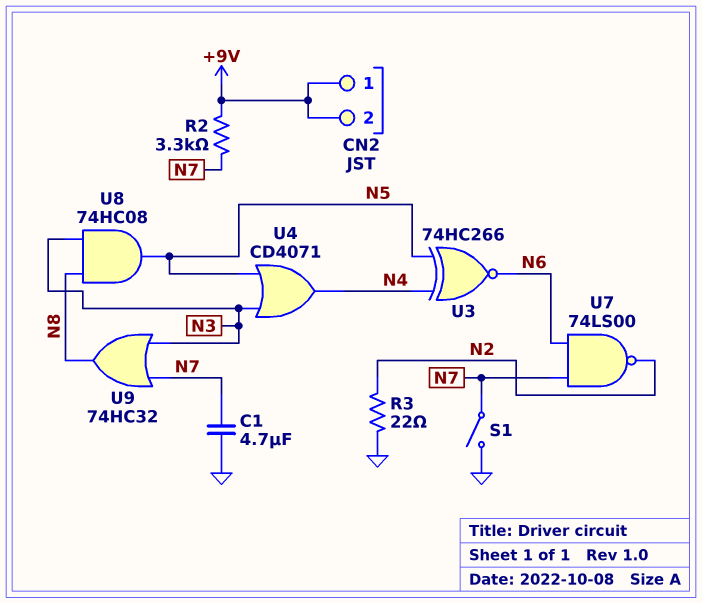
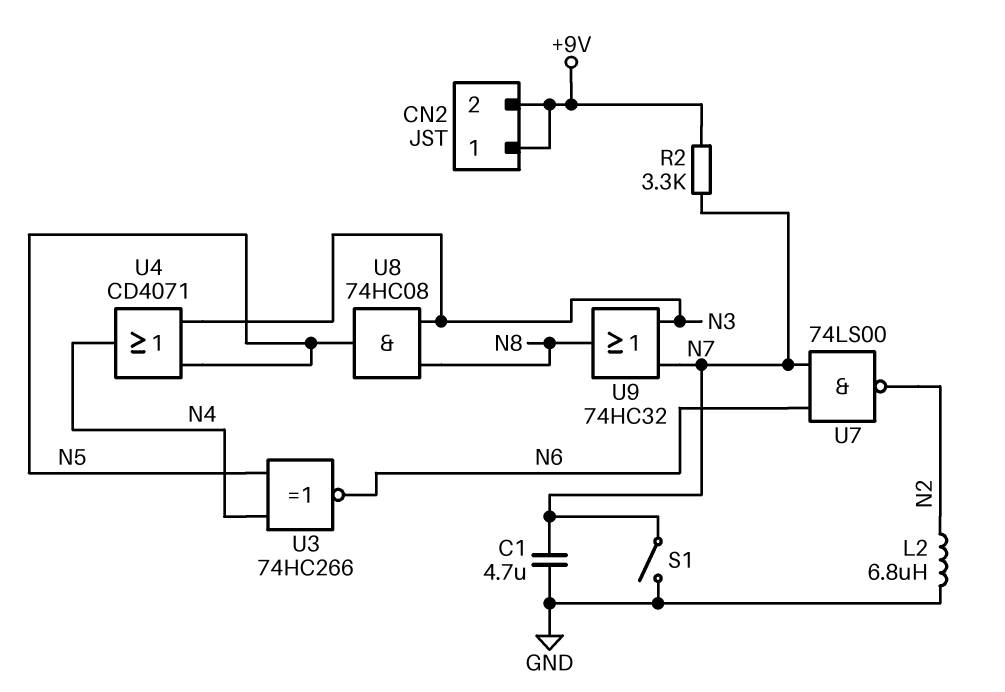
L2: none -> 6.8uH (GND, N2)
R3: 22 (GND, N2) -> none

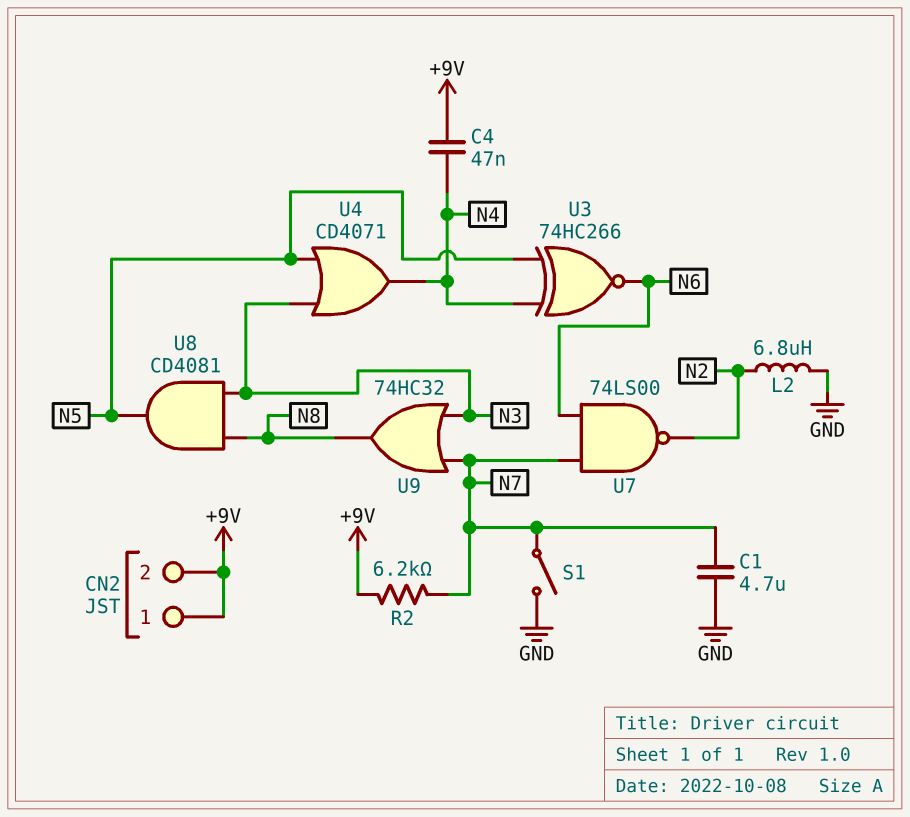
C4: none -> 47nF (+9V, N4)
R2: 3.3k (+9V, N7) -> 6.2k (+9V, N7)
U8: AND 74HC08 (in N3, in N8, out N5) -> AND CD4081 (in N3, in N8, out N5)

